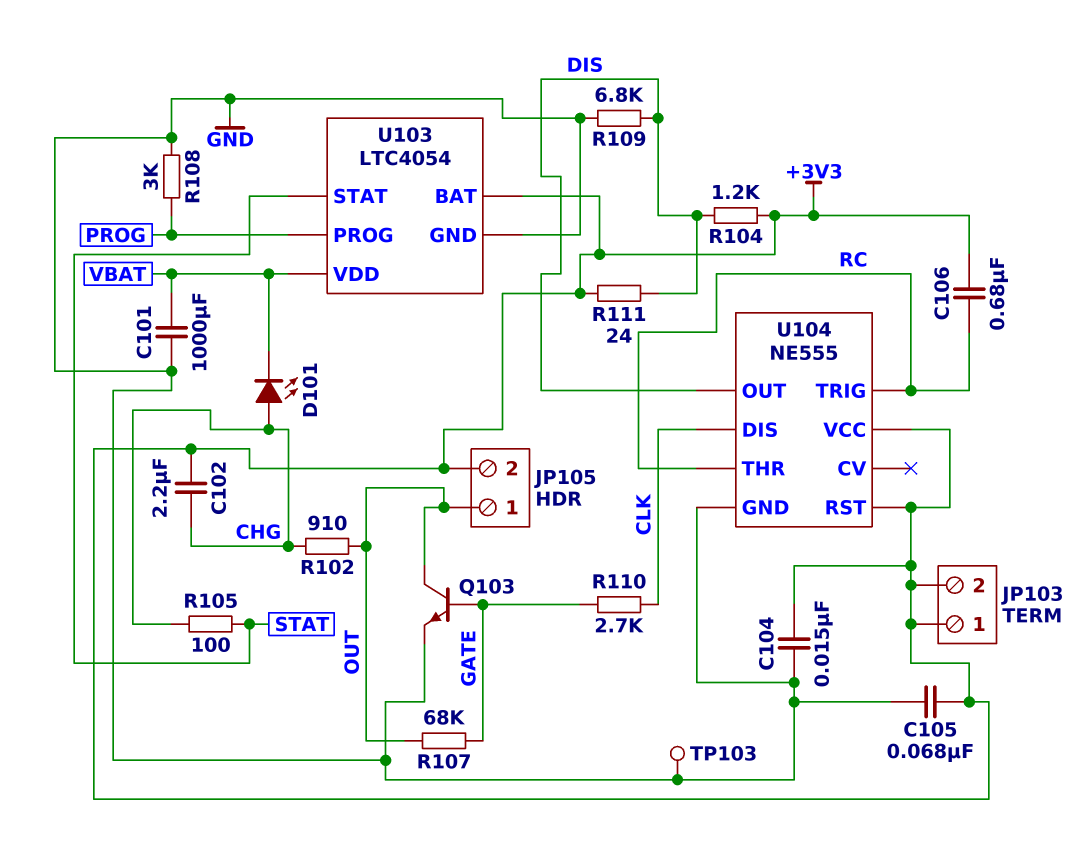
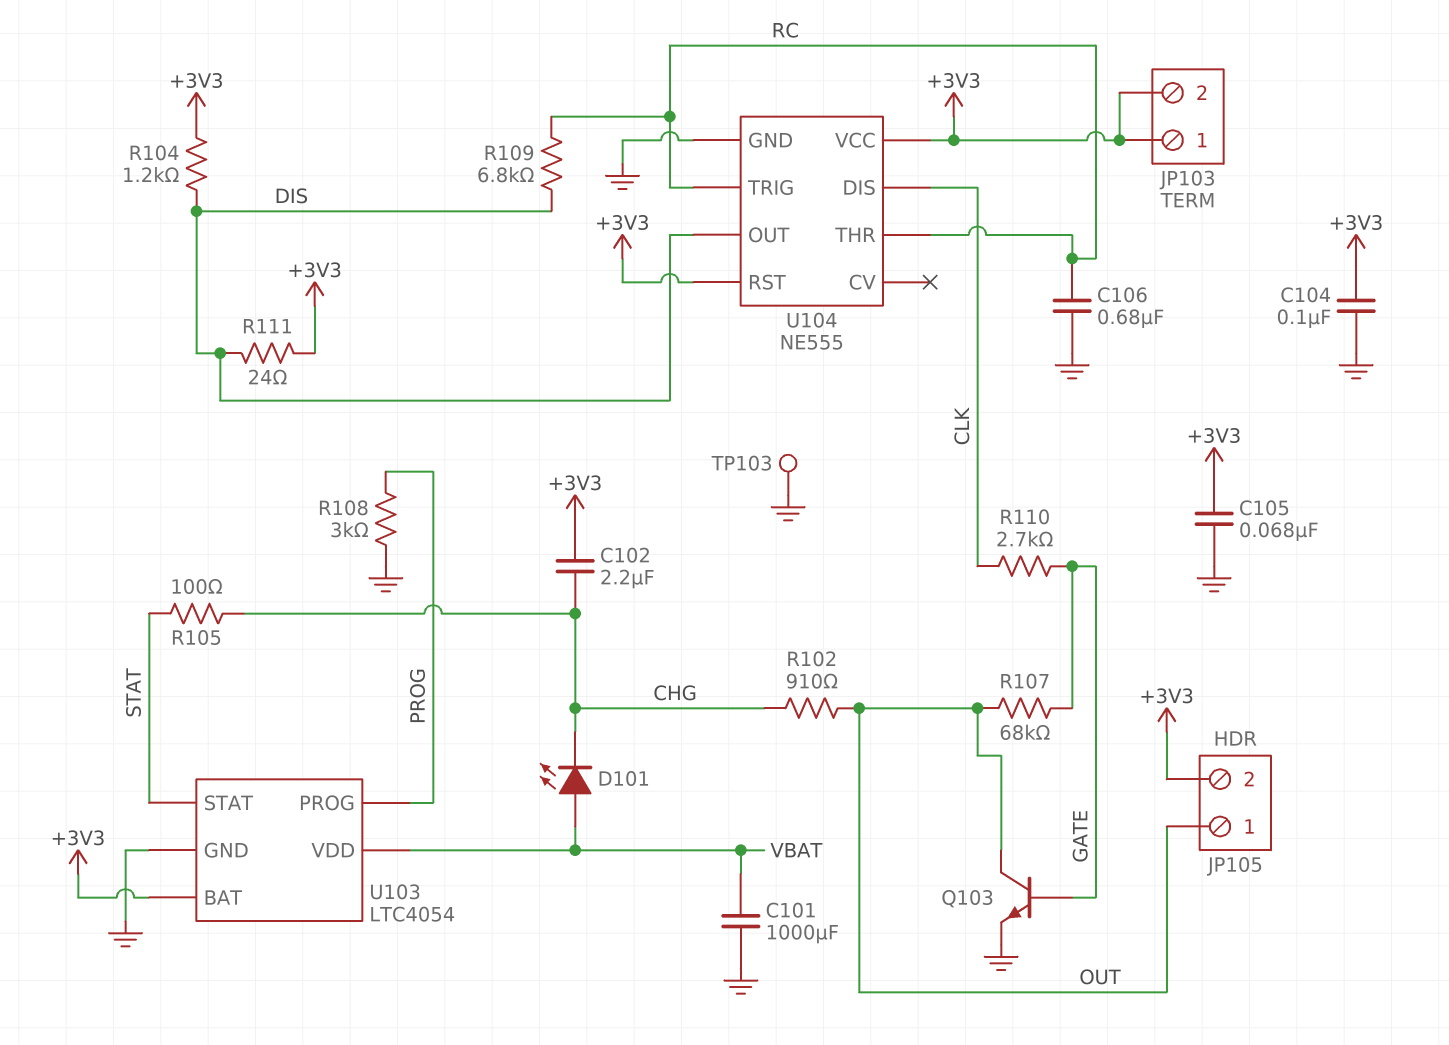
C104: 15nF (+3V3, GND) -> 100nF (+3V3, GND)
C106: 680nF (+3V3, RC) -> 680nF (GND, RC)
D101: LED (A CHG, K VBAT) -> LED (A VBAT, K CHG)
R109: 6.8k (DIS, GND) -> 6.8k (DIS, RC)

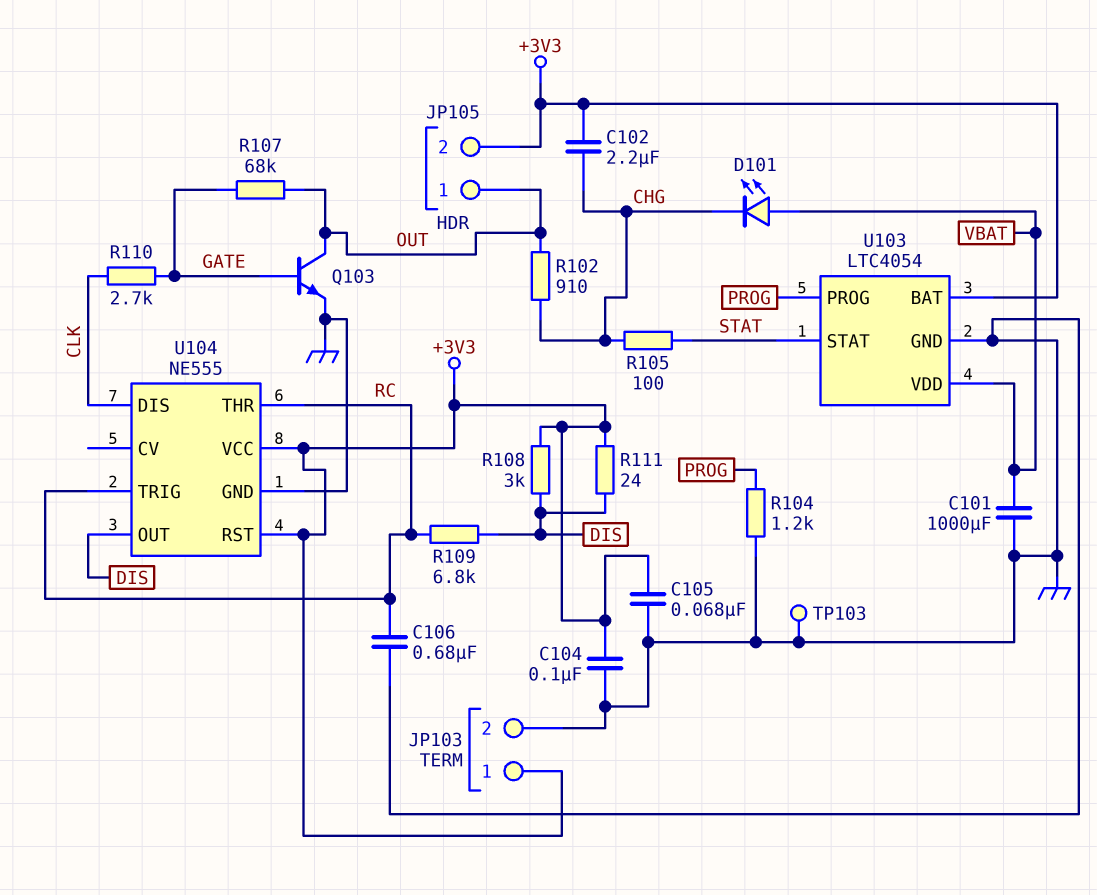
JP103 pin 2: +3V3 -> GND
R104: 1.2k (+3V3, DIS) -> 1.2k (GND, PROG)
R108: 3k (GND, PROG) -> 3k (+3V3, DIS)

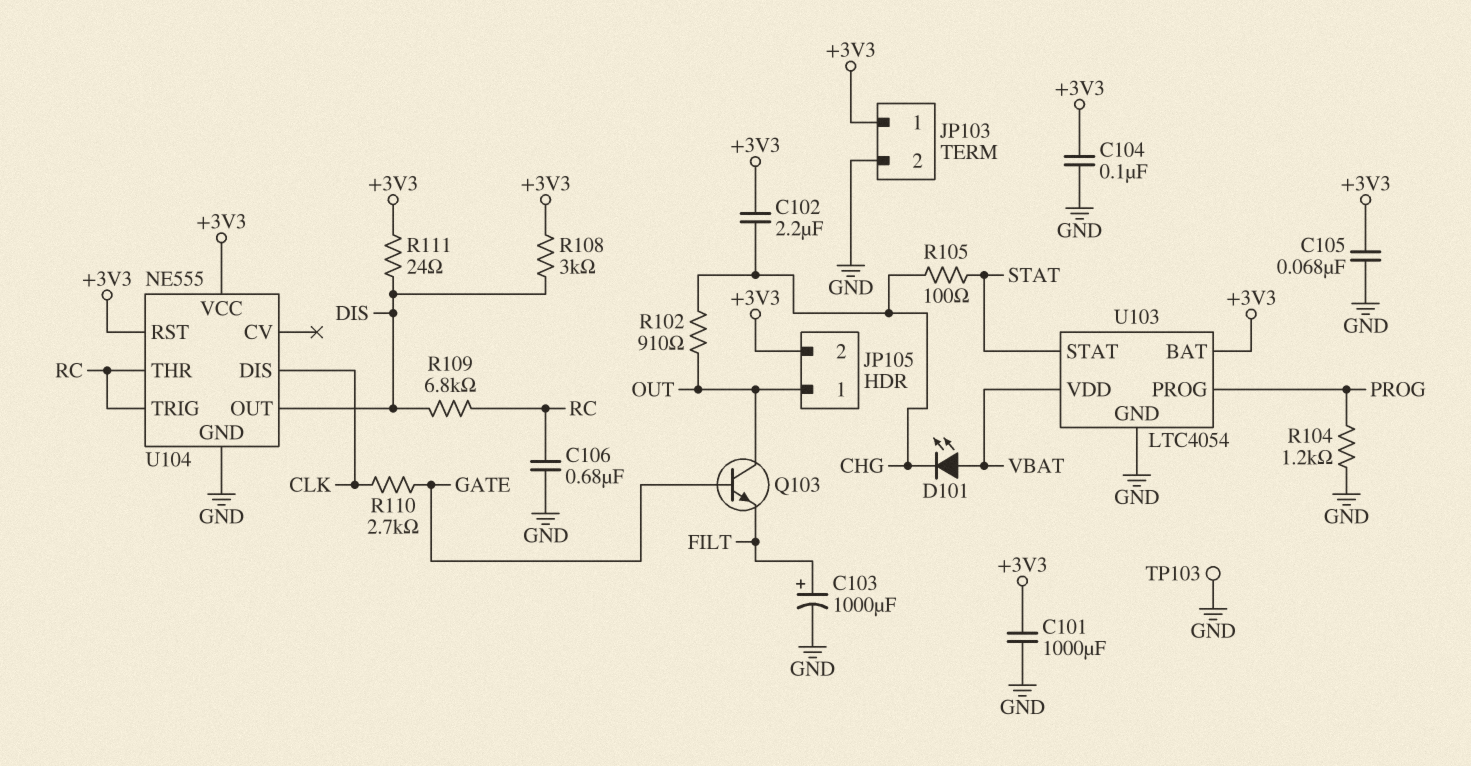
C101: 1000uF (GND, VBAT) -> 1000uF (+3V3, GND)
C103: none -> 1000uF (plus FILT, minus GND)
Q103: NPN (B GATE, C OUT, E GND) -> NPN (B GATE, C OUT, E FILT)
R107: 68k (GATE, OUT) -> none

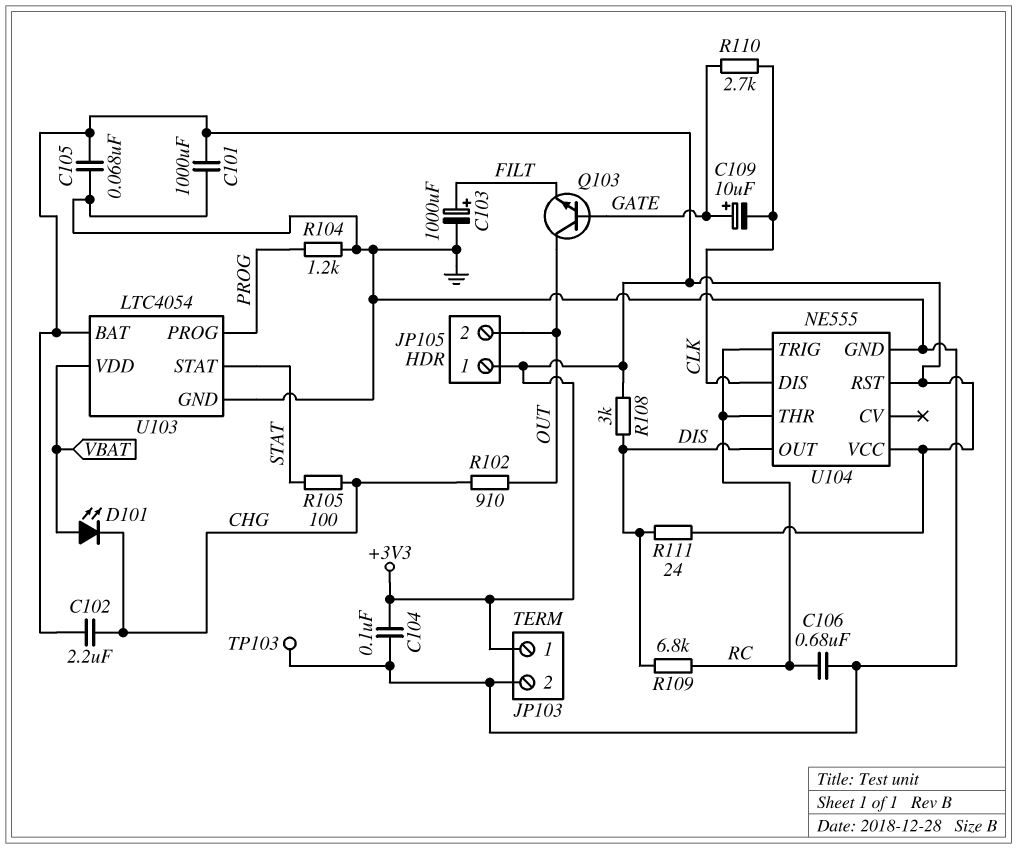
C109: none -> 10uF (plus GATE, minus CLK)
JP105 pin 1: OUT -> +3V3
JP105 pin 2: +3V3 -> OUT

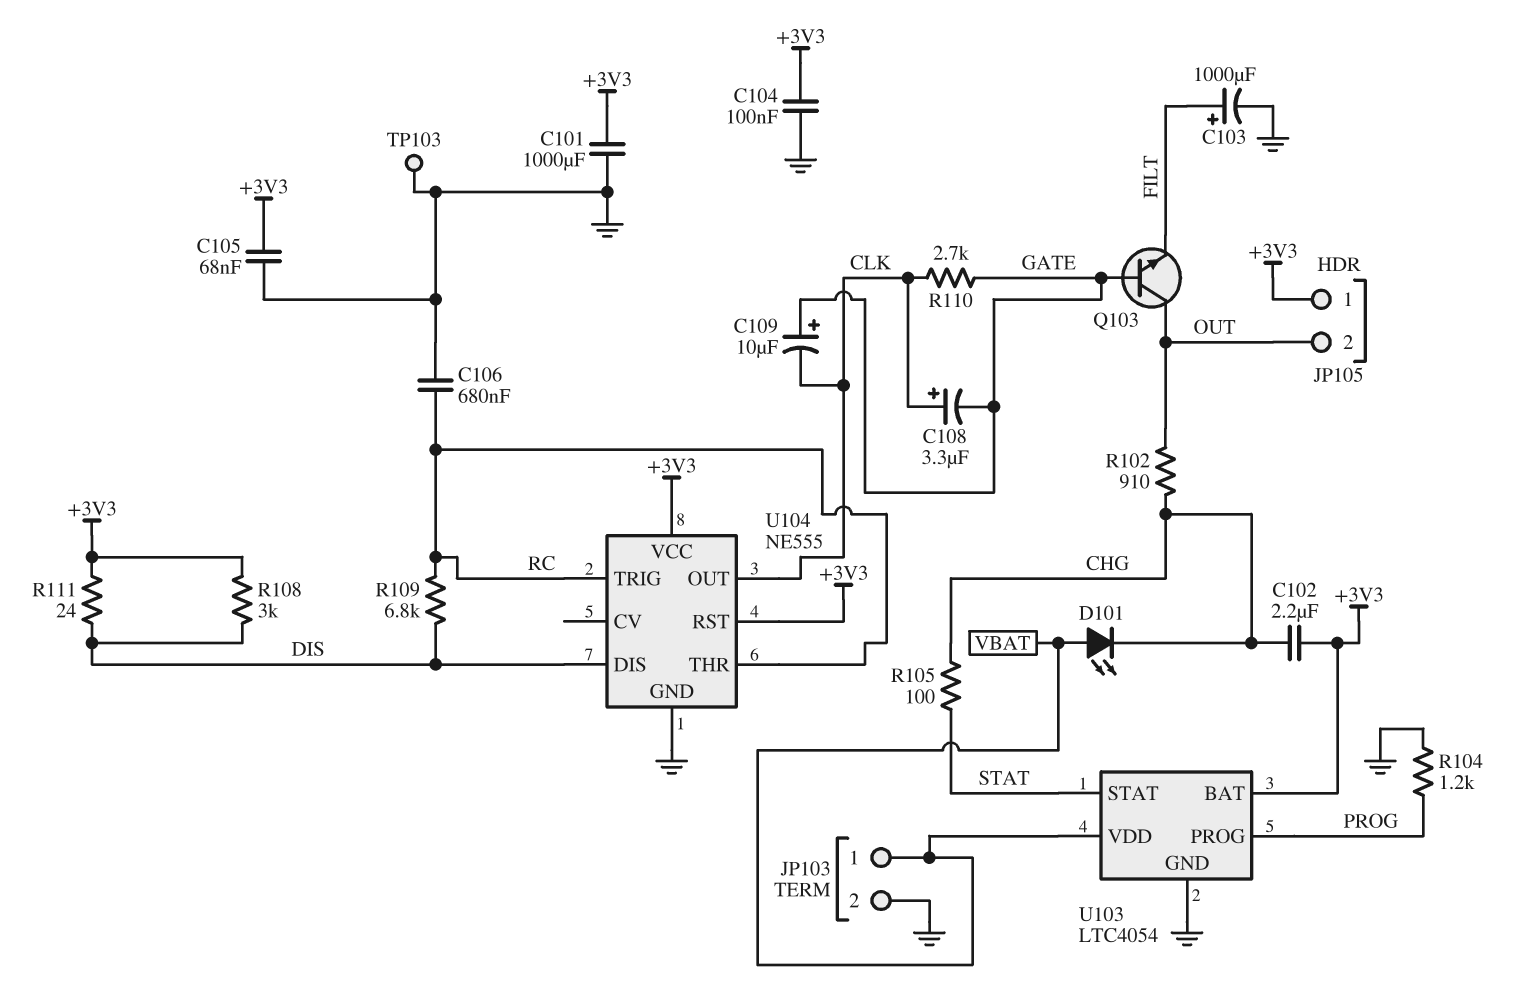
C108: none -> 3.3uF (plus CLK, minus GATE)
JP103 pin 1: +3V3 -> VBAT
U104 pin DIS: CLK -> DIS
U104 pin OUT: DIS -> CLK

